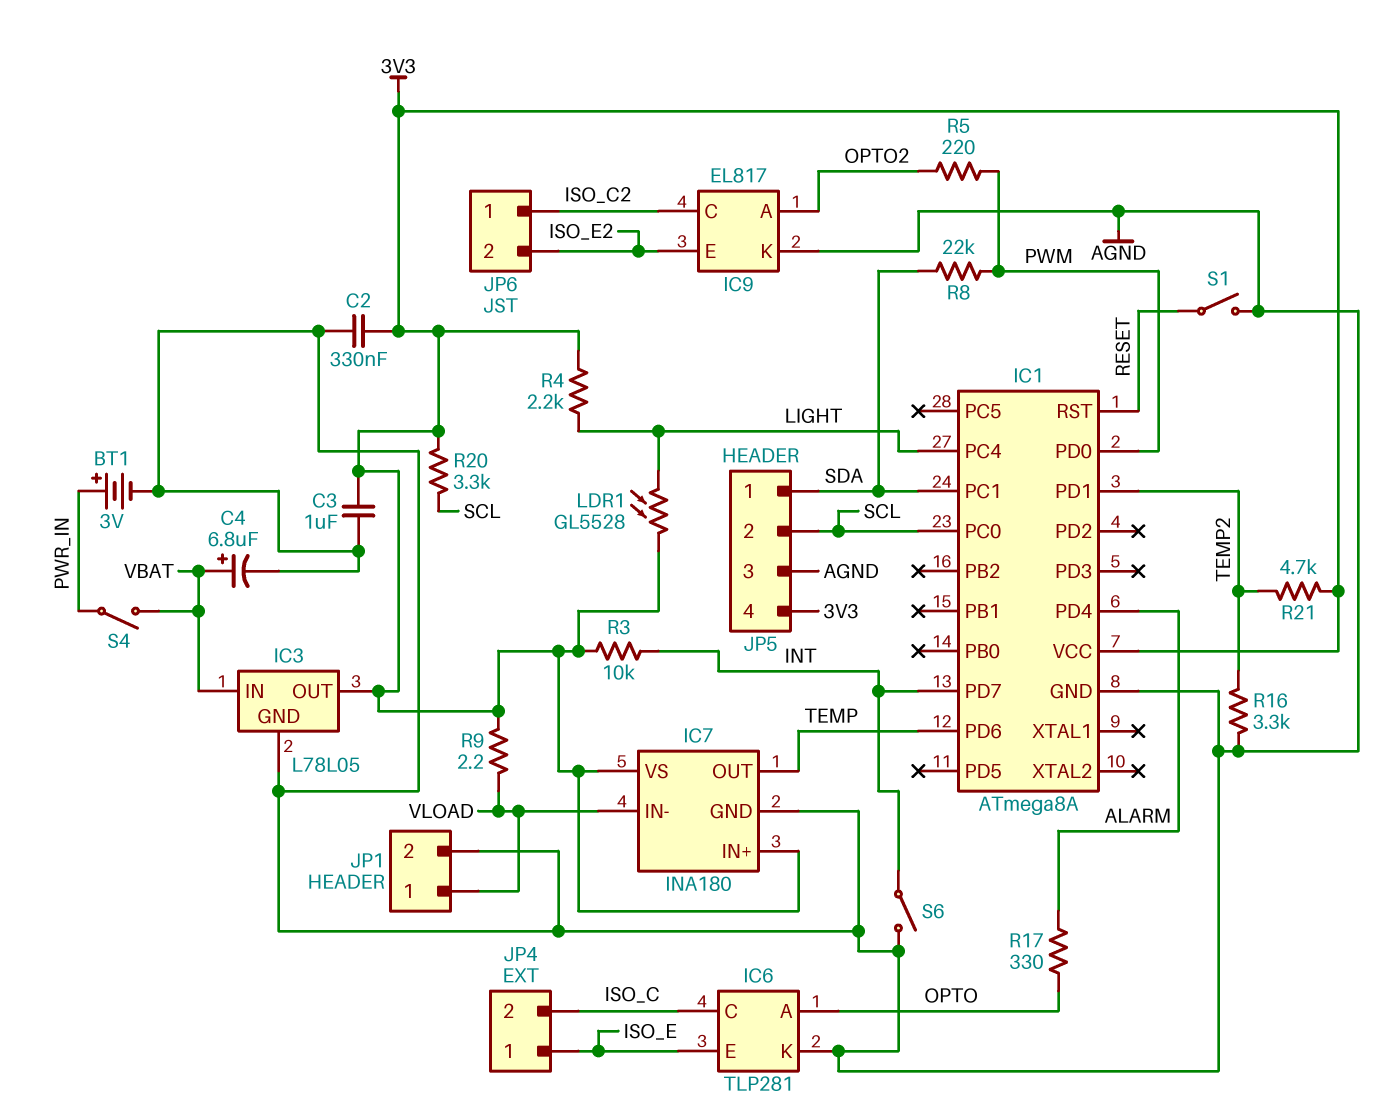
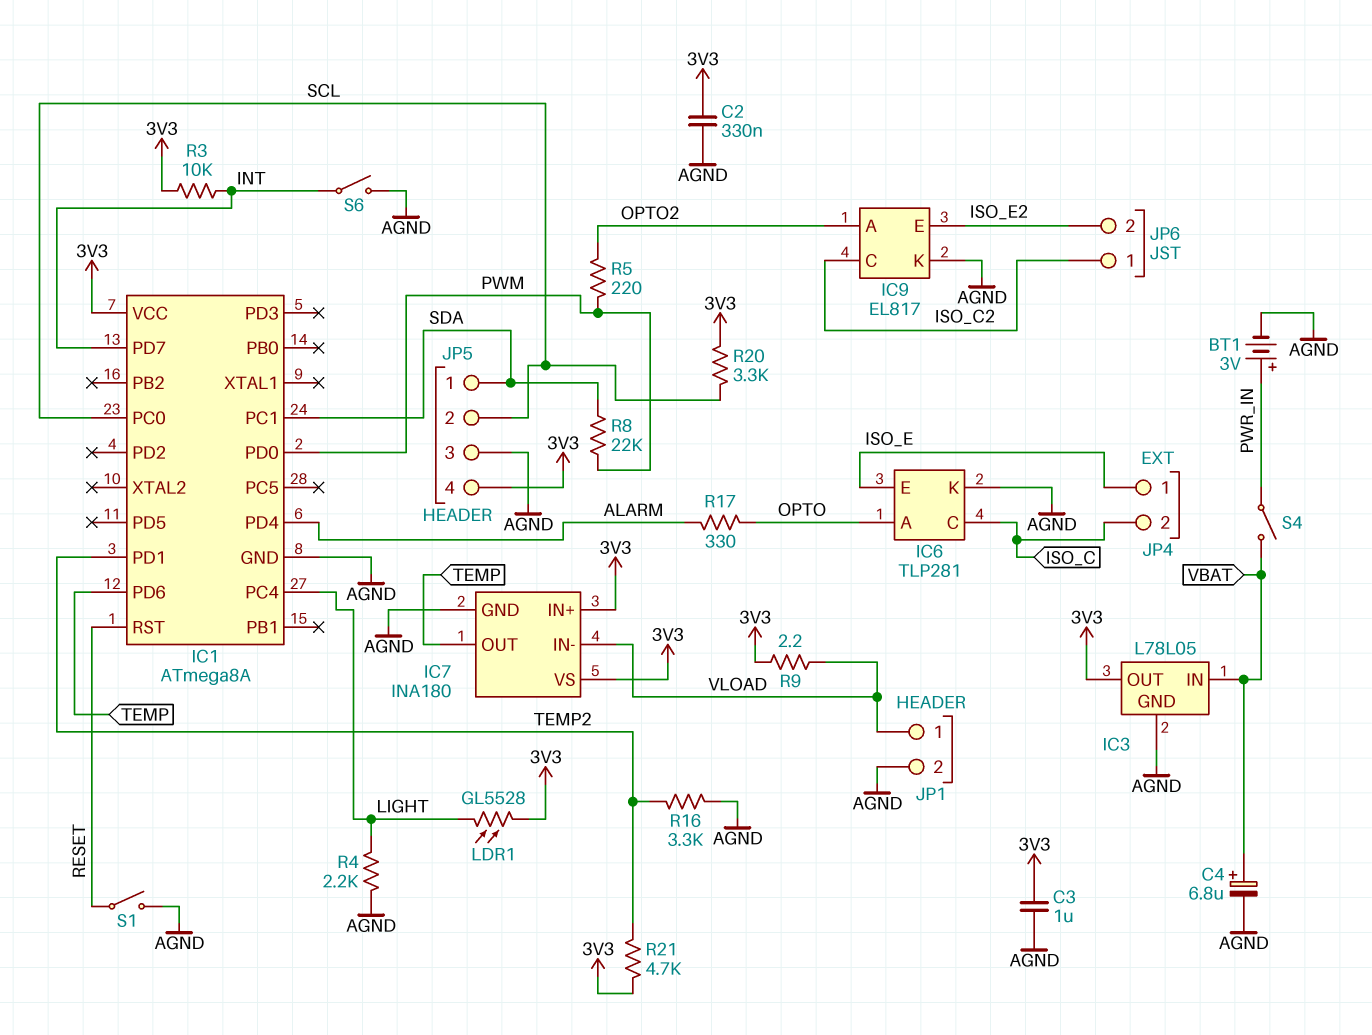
R4: 2.2k (3V3, LIGHT) -> 2.2k (AGND, LIGHT)

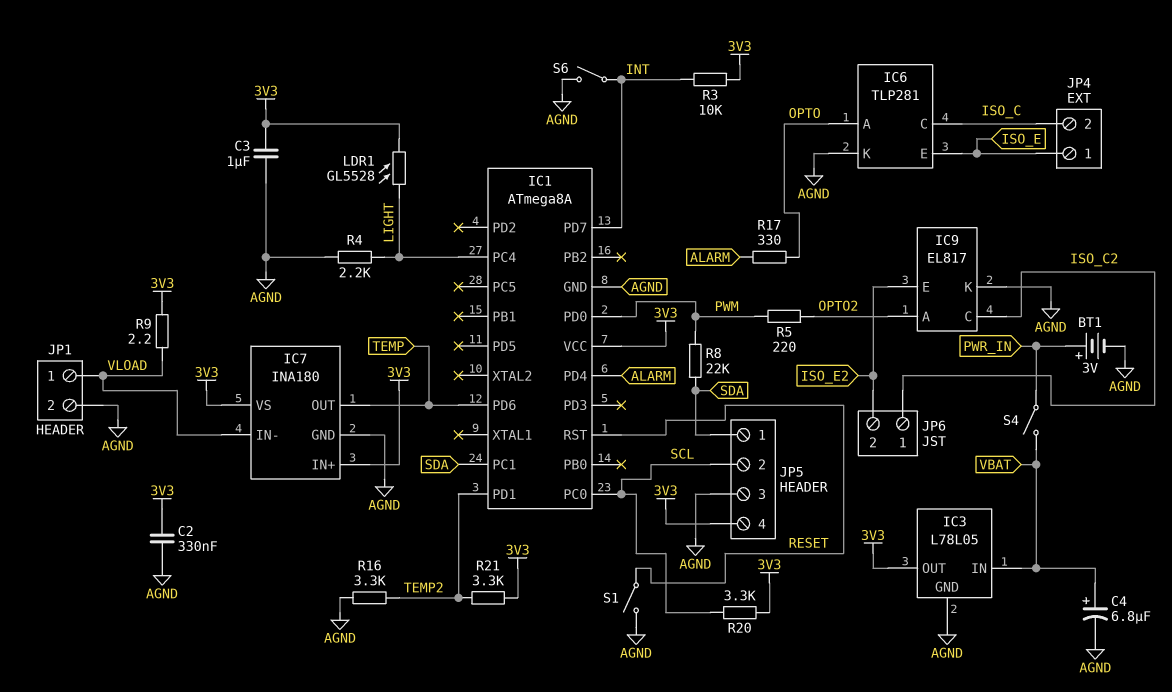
R21: 4.7k (3V3, TEMP2) -> 3.3k (3V3, TEMP2)

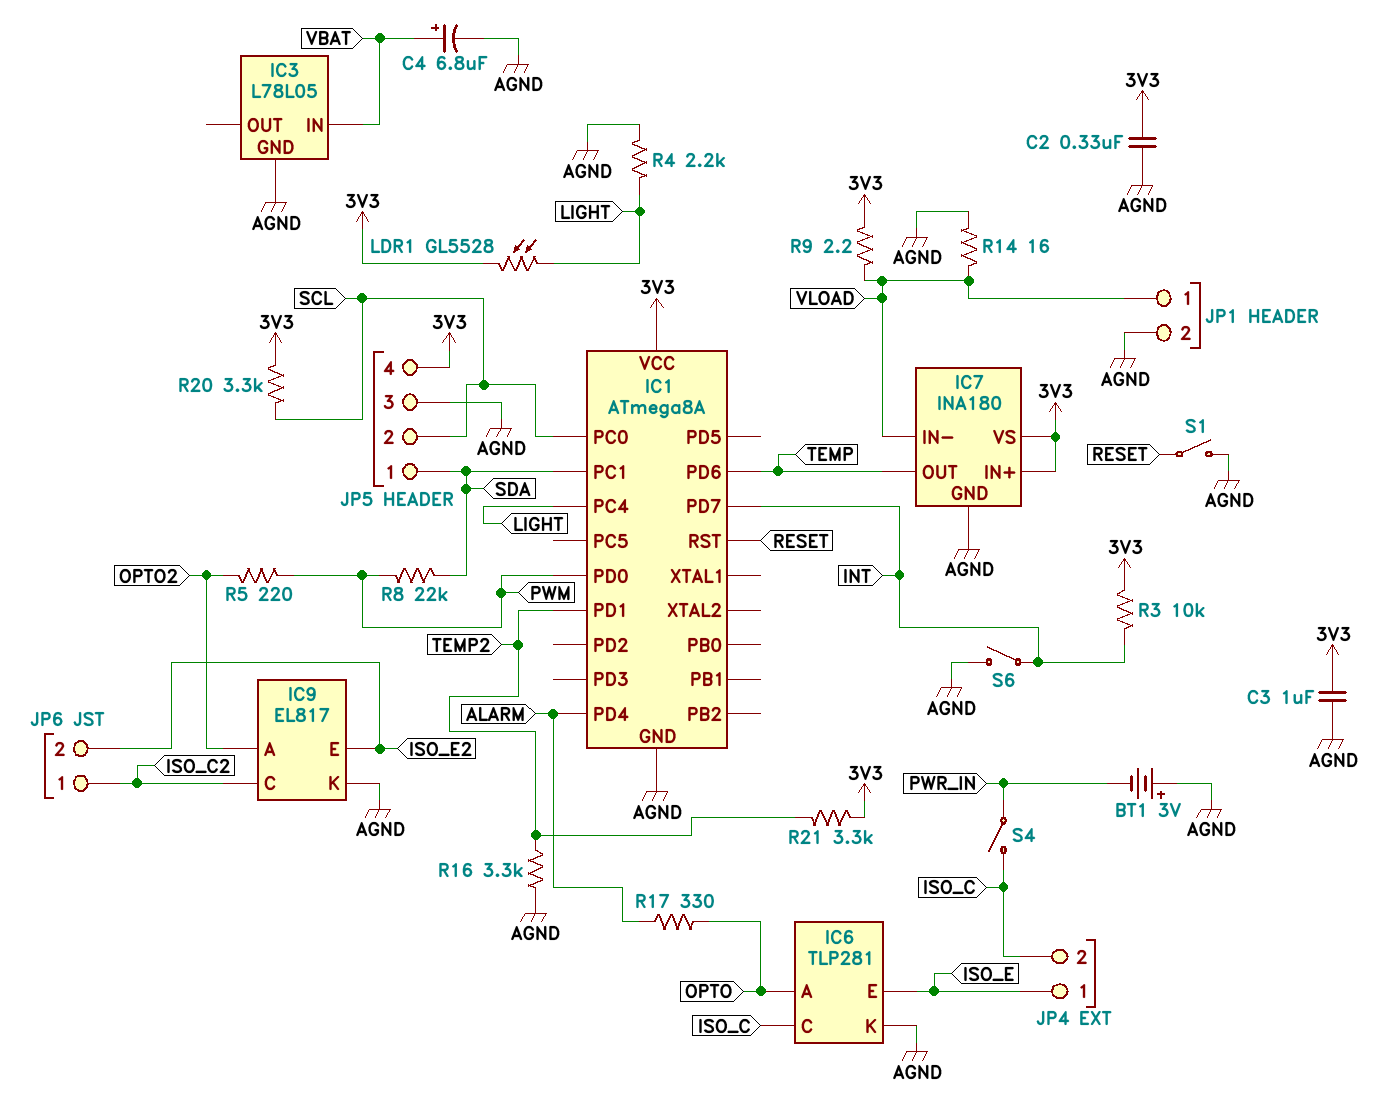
BT1: 3V (plus PWR_IN, minus AGND) -> 3V (plus AGND, minus PWR_IN)
IC3 pin OUT: 3V3 -> none
R14: none -> 16 (AGND, VLOAD)
S4: switch (PWR_IN, VBAT) -> switch (ISO_C, PWR_IN)

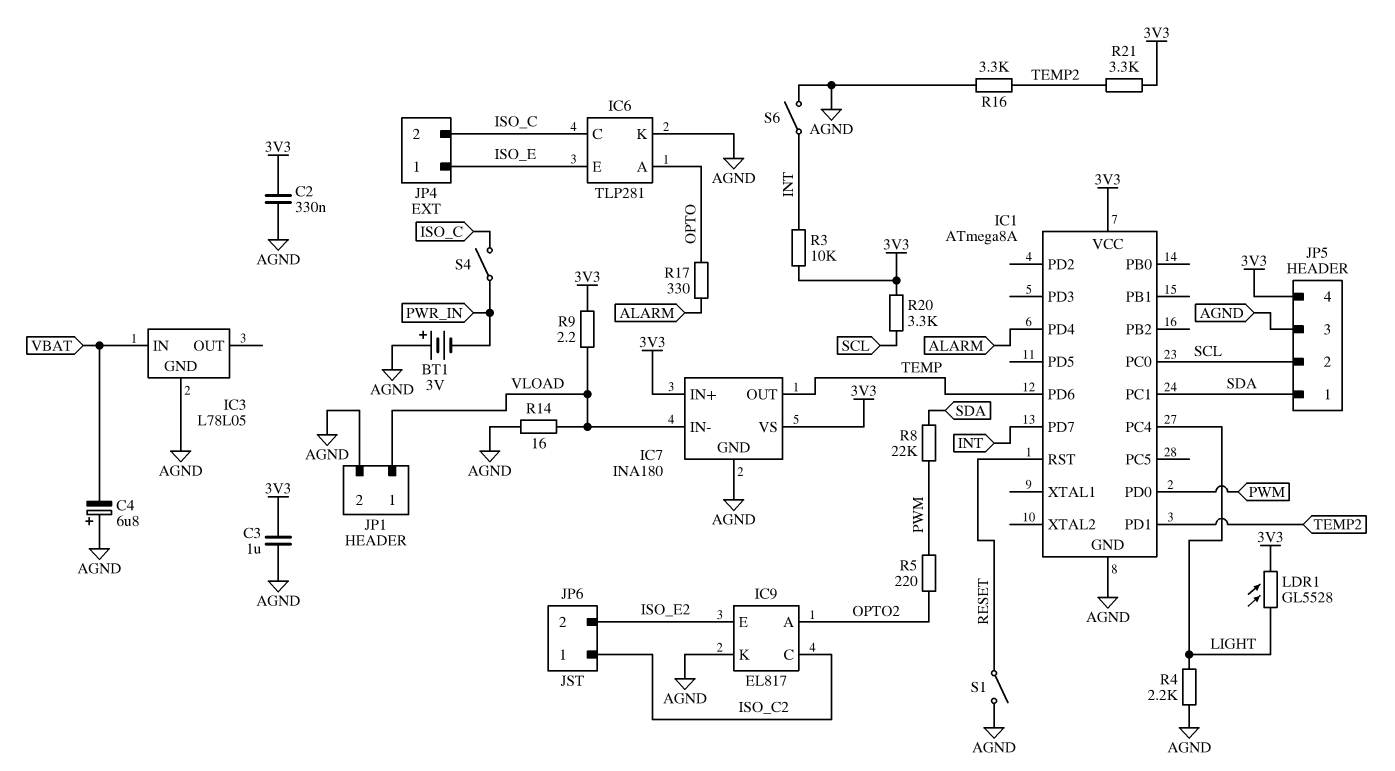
C4: 6.8uF (plus VBAT, minus AGND) -> 6.8uF (plus AGND, minus VBAT)

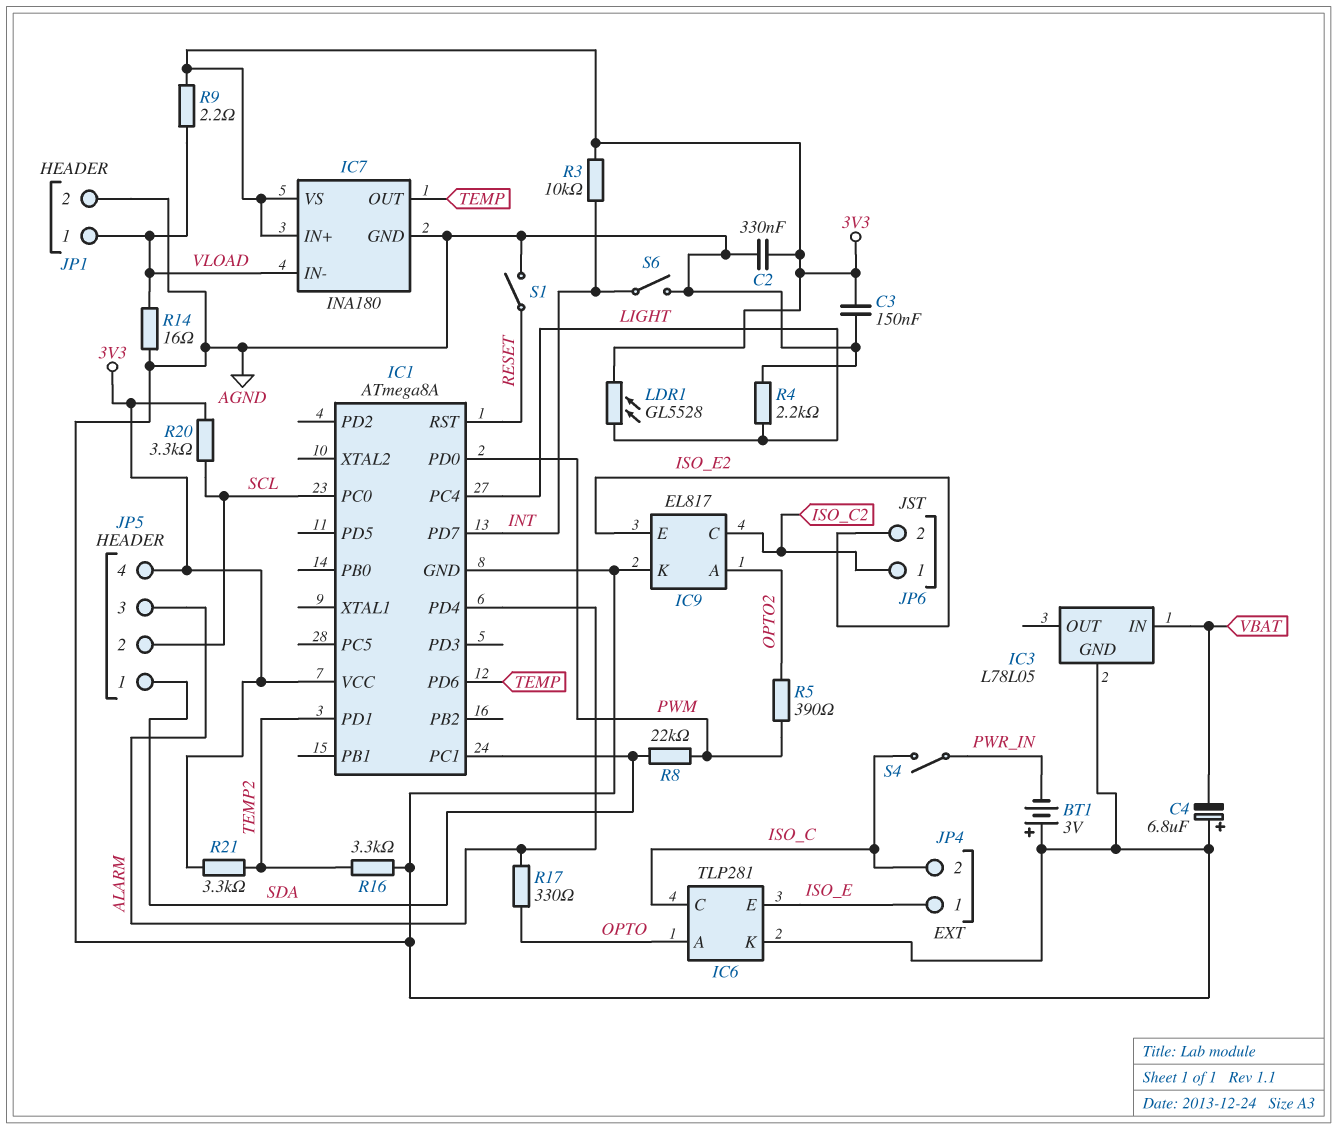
C3: 1uF (3V3, AGND) -> 150nF (3V3, AGND)
JP5 pin 3: AGND -> ALARM
R5: 220 (OPTO2, PWM) -> 390 (OPTO2, PWM)

